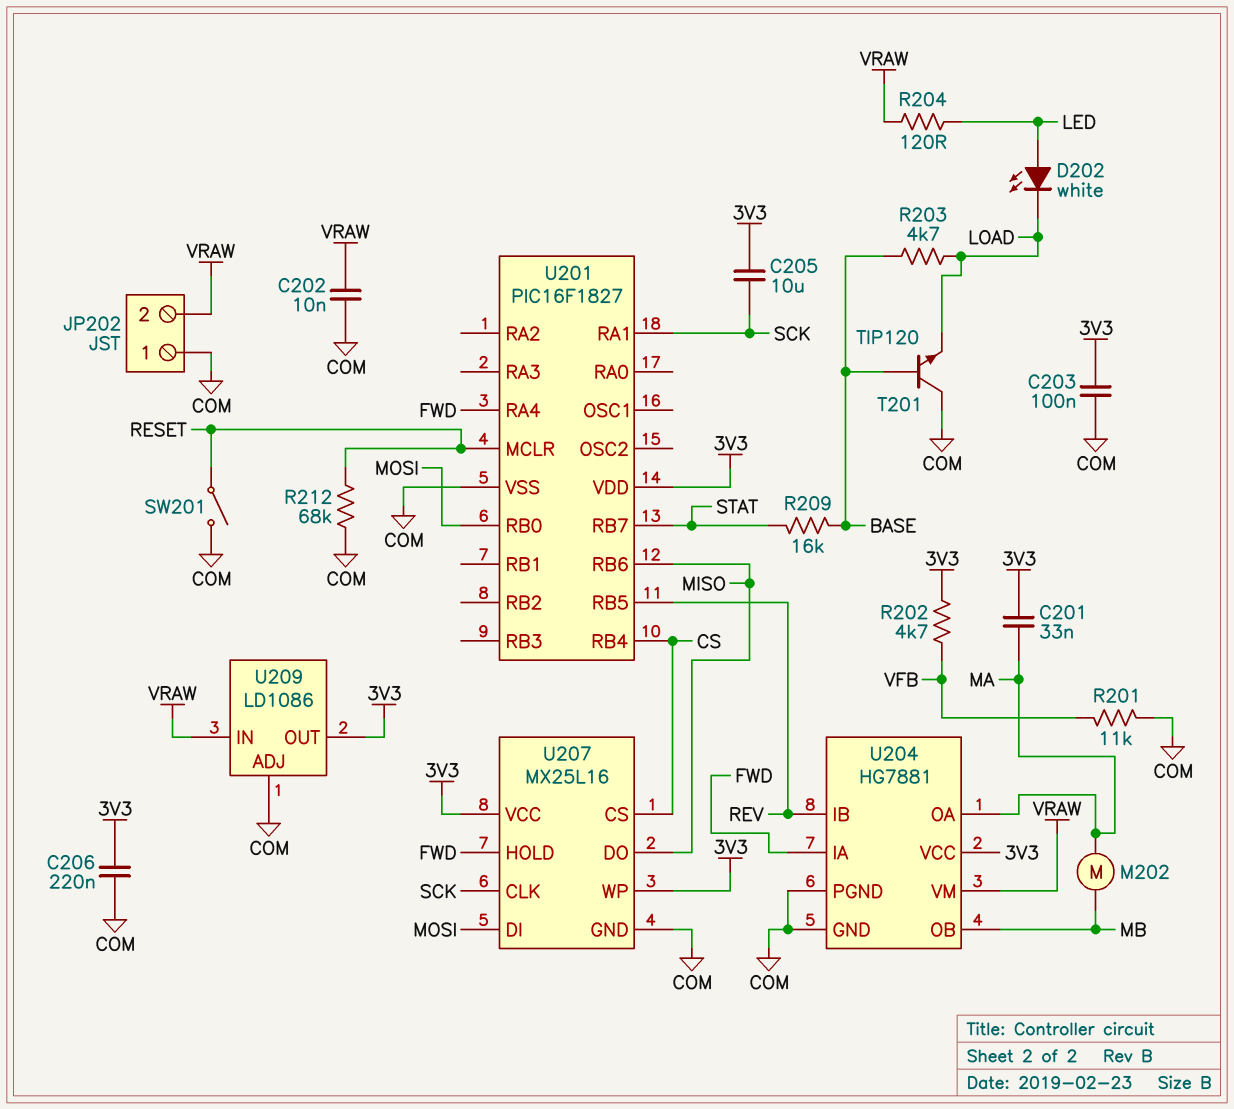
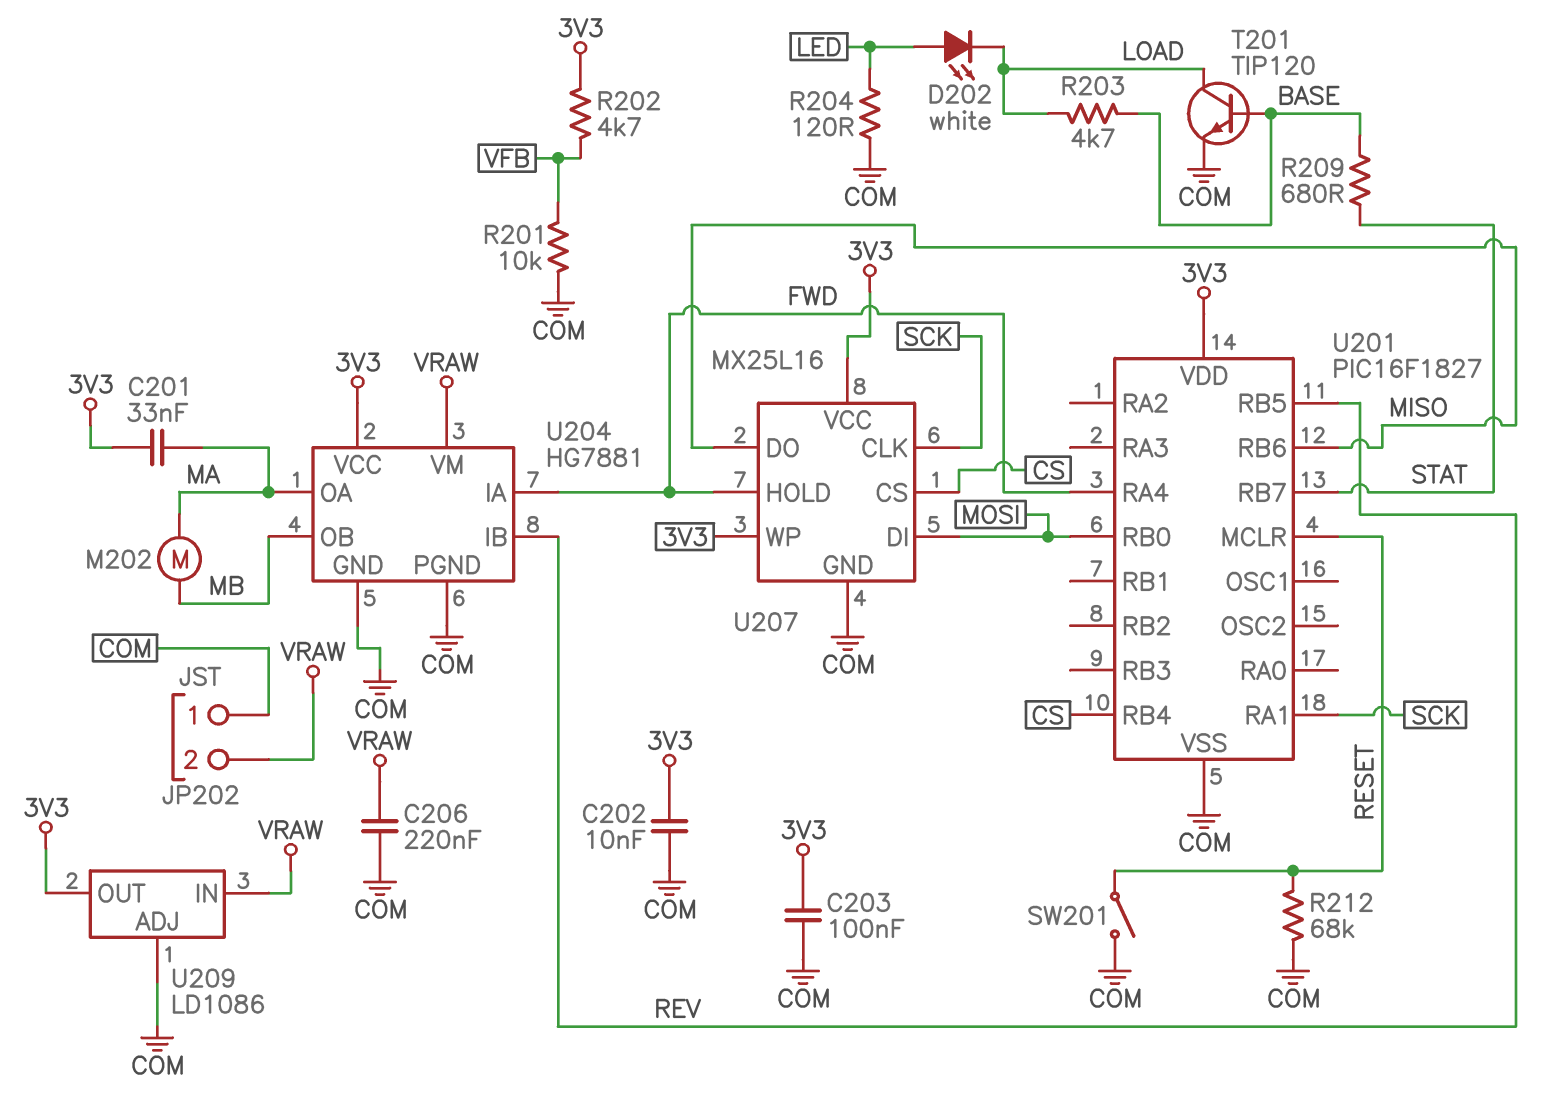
C202: 10nF (COM, VRAW) -> 10nF (3V3, COM)
C205: 10uF (3V3, SCK) -> none
C206: 220nF (3V3, COM) -> 220nF (COM, VRAW)
R201: 11k (COM, VFB) -> 10k (COM, VFB)
R204: 120 (LED, VRAW) -> 120 (COM, LED)
R209: 16k (BASE, STAT) -> 680 (BASE, STAT)
T201: NPN TIP120 (B BASE, C COM, E LOAD) -> NPN TIP120 (B BASE, C LOAD, E COM)

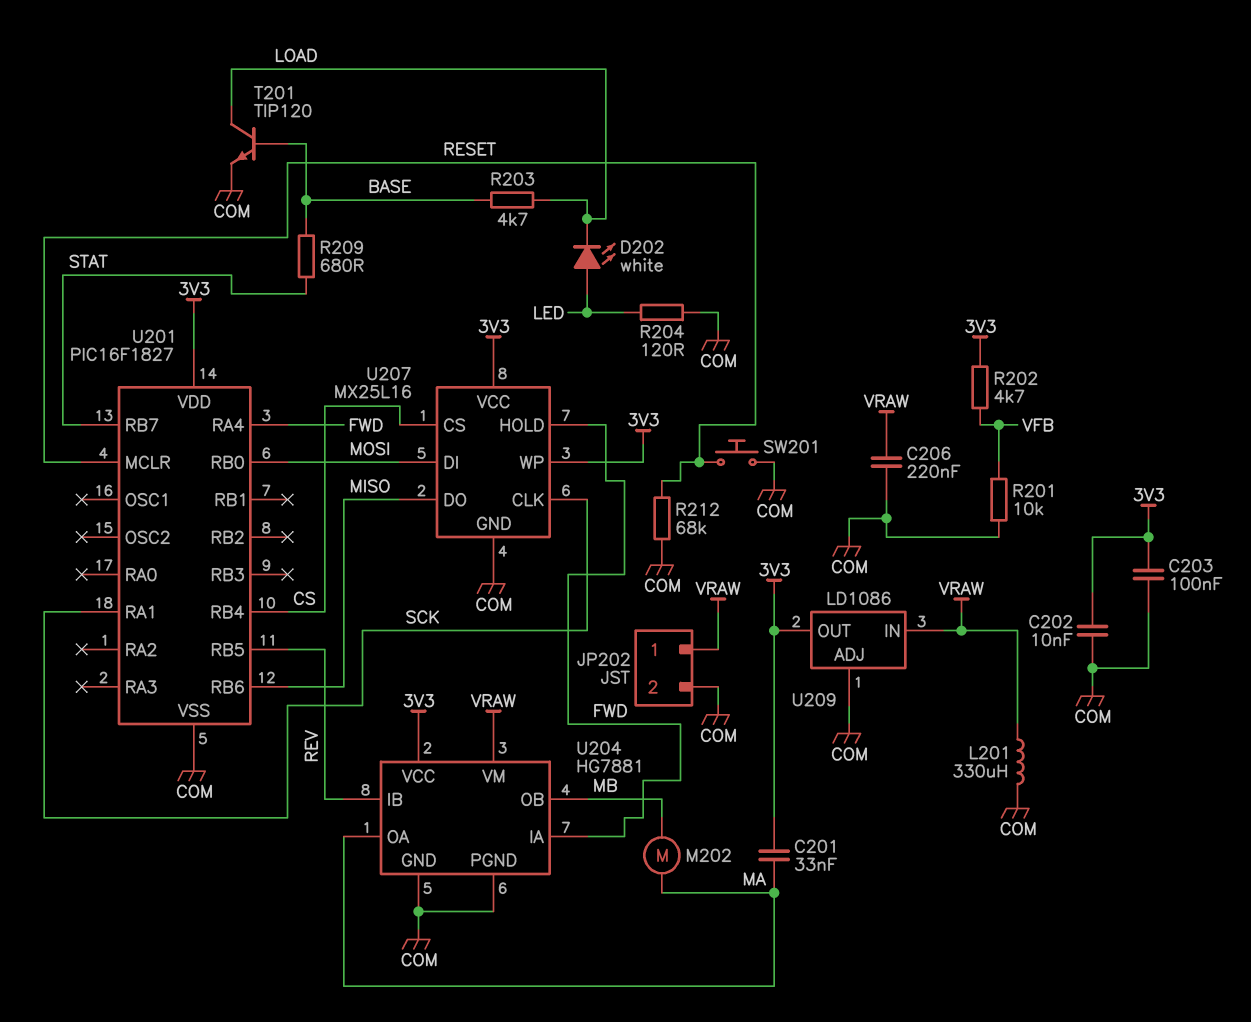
JP202 pin 1: COM -> VRAW
JP202 pin 2: VRAW -> COM
L201: none -> 330uH (COM, VRAW)
SW201: switch (COM, RESET) -> button (COM, RESET)

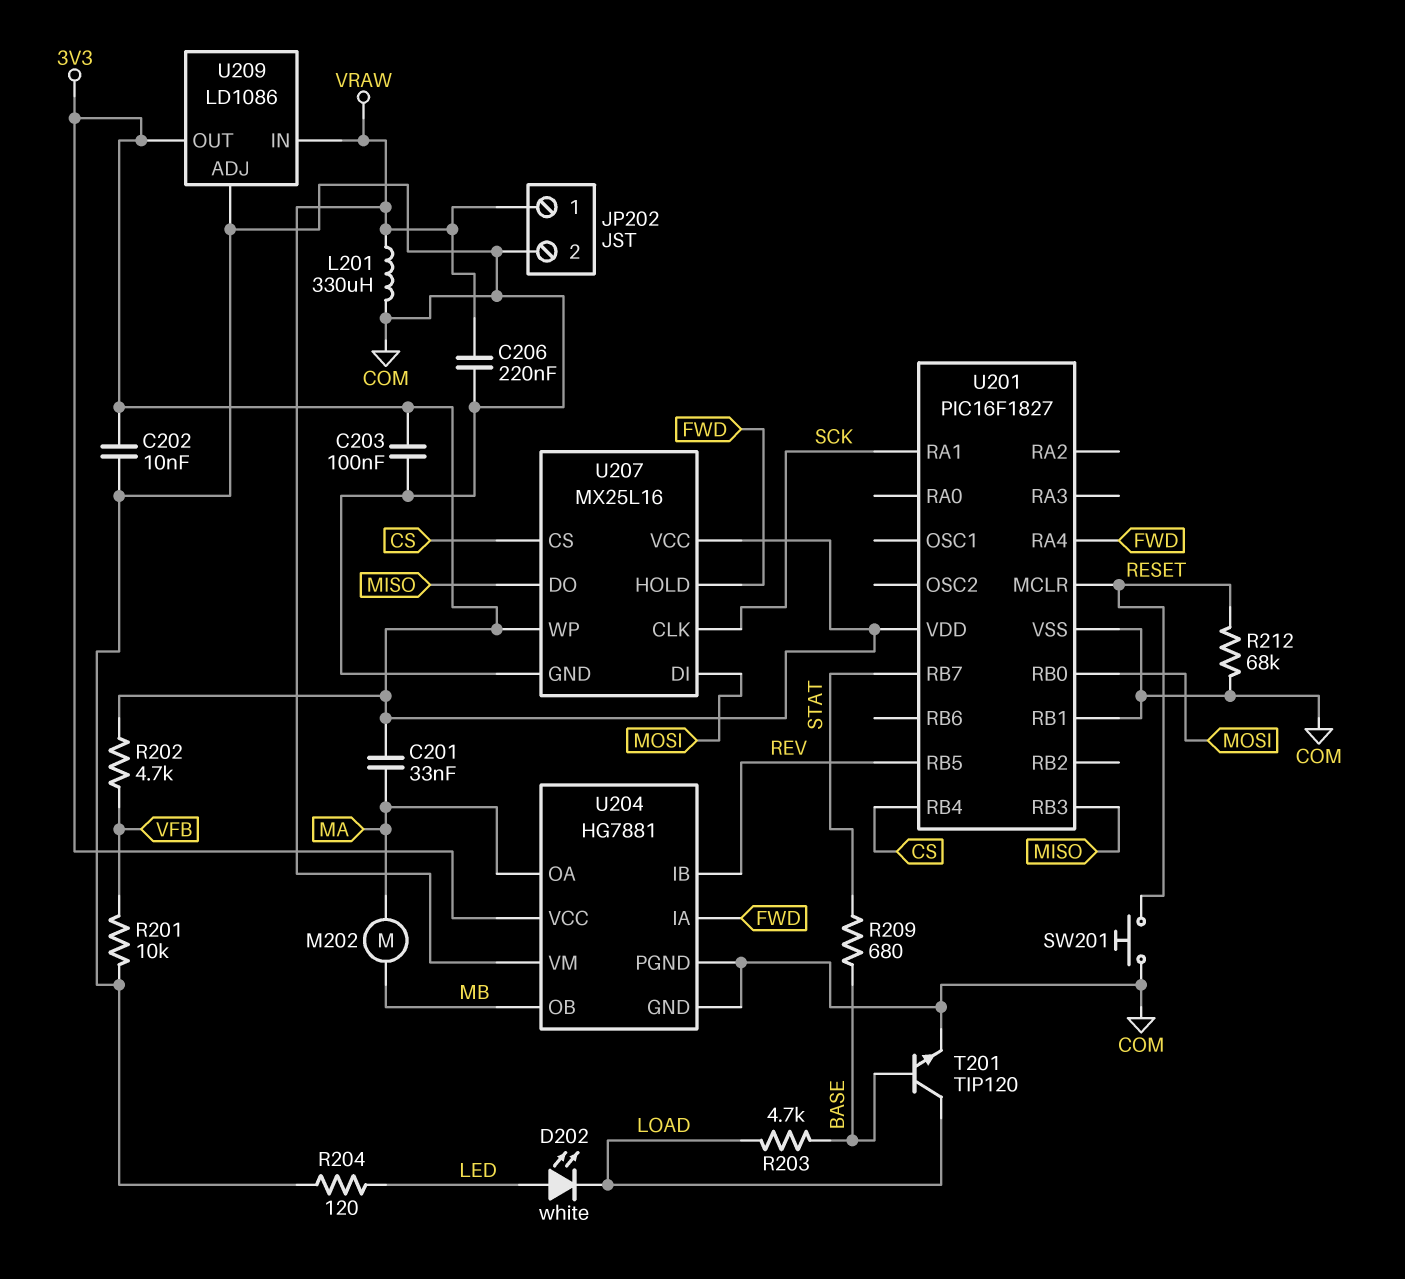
U201 pin RB1: none -> COM
U201 pin RB3: none -> MISO
U201 pin RB6: MISO -> none

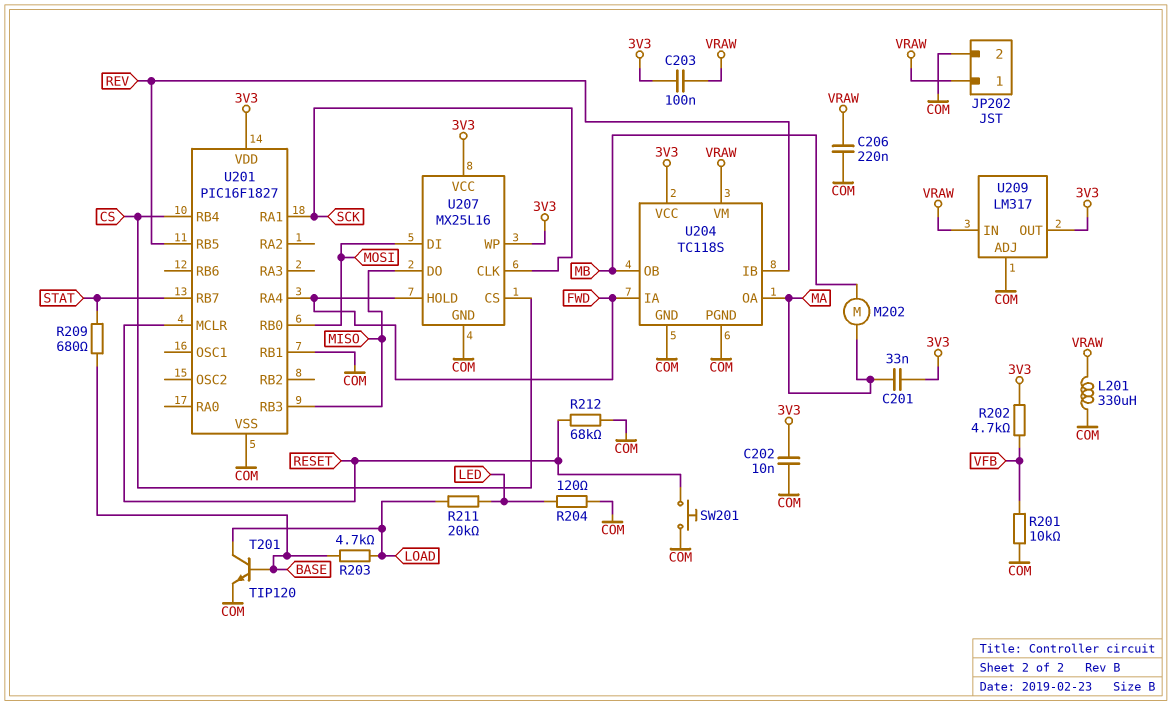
C203: 100nF (3V3, COM) -> 100nF (3V3, VRAW)
D202: LED white (A LED, K LOAD) -> none
R211: none -> 20k (LED, LOAD)
U204: HG7881 -> TC118S
U209: LD1086 -> LM317

